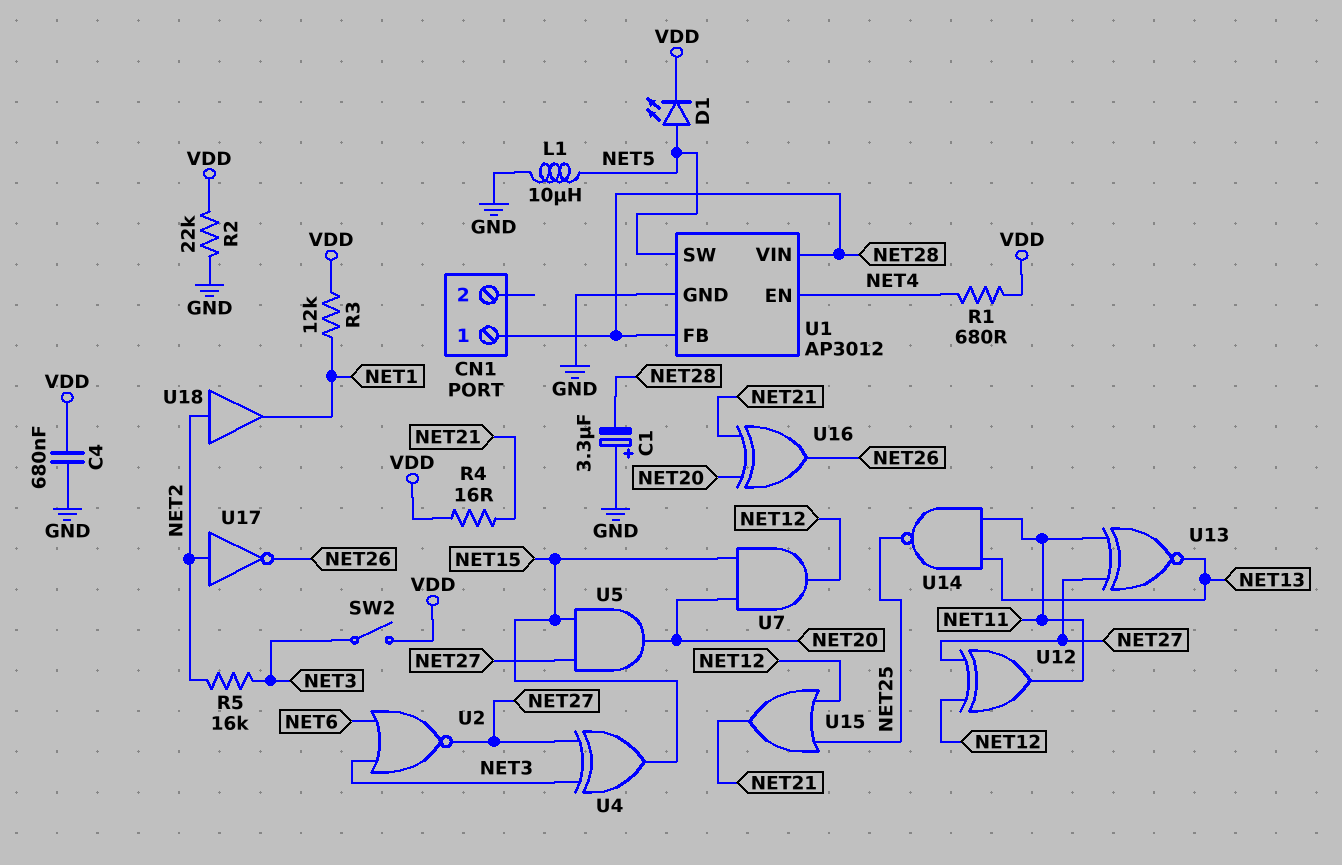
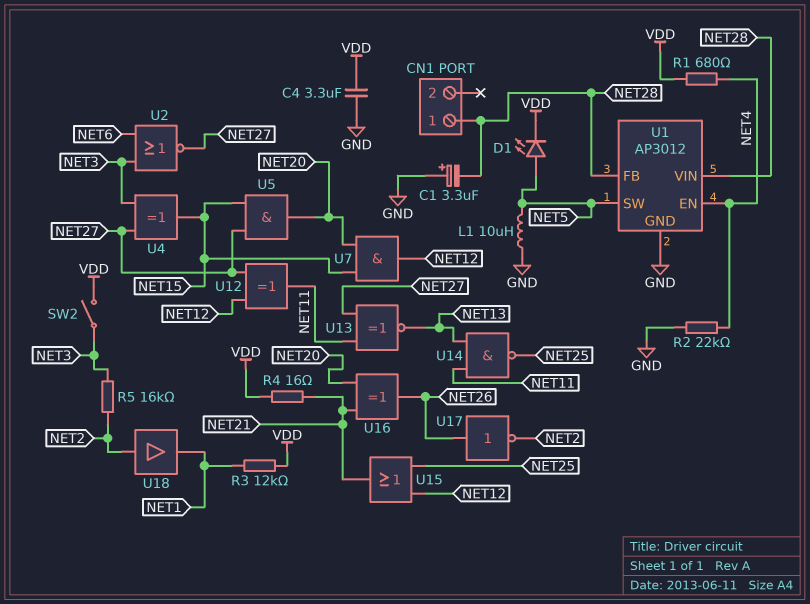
C4: 680nF (GND, VDD) -> 3.3uF (GND, VDD)
R2: 22k (GND, VDD) -> 22k (GND, NET4)
U17: NOT (in NET2, out NET26) -> NOT (in NET26, out NET2)

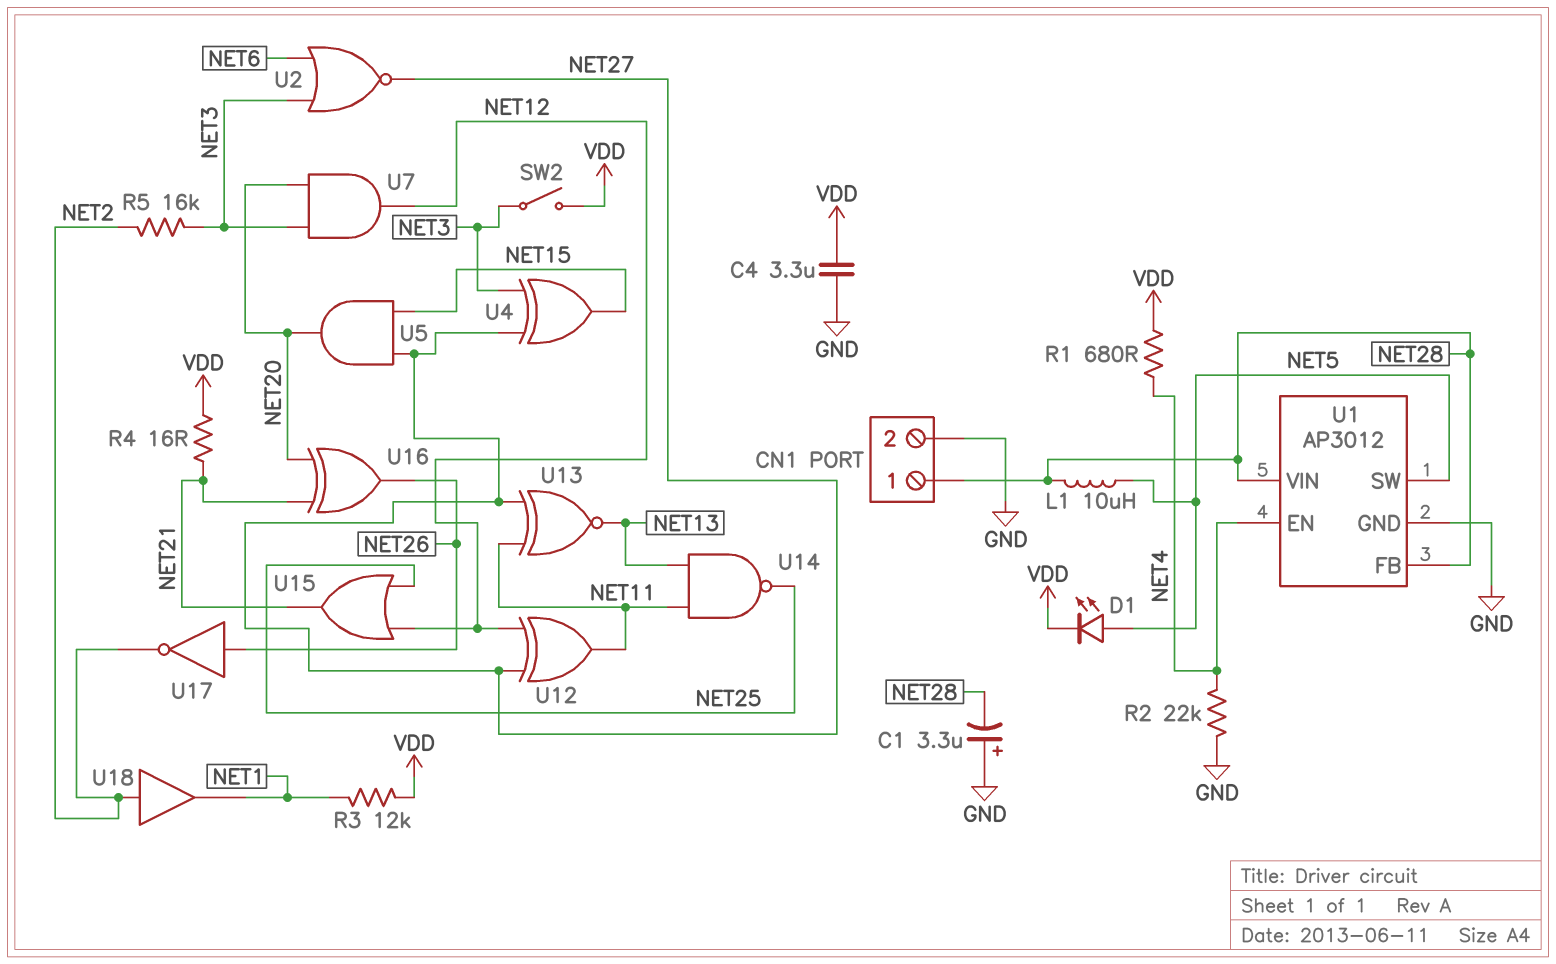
CN1 pin 2: none -> GND
L1: 10uH (GND, NET5) -> 10uH (NET5, NET28)
U7: AND (in NET15, in NET20, out NET12) -> AND (in NET3, in NET20, out NET12)

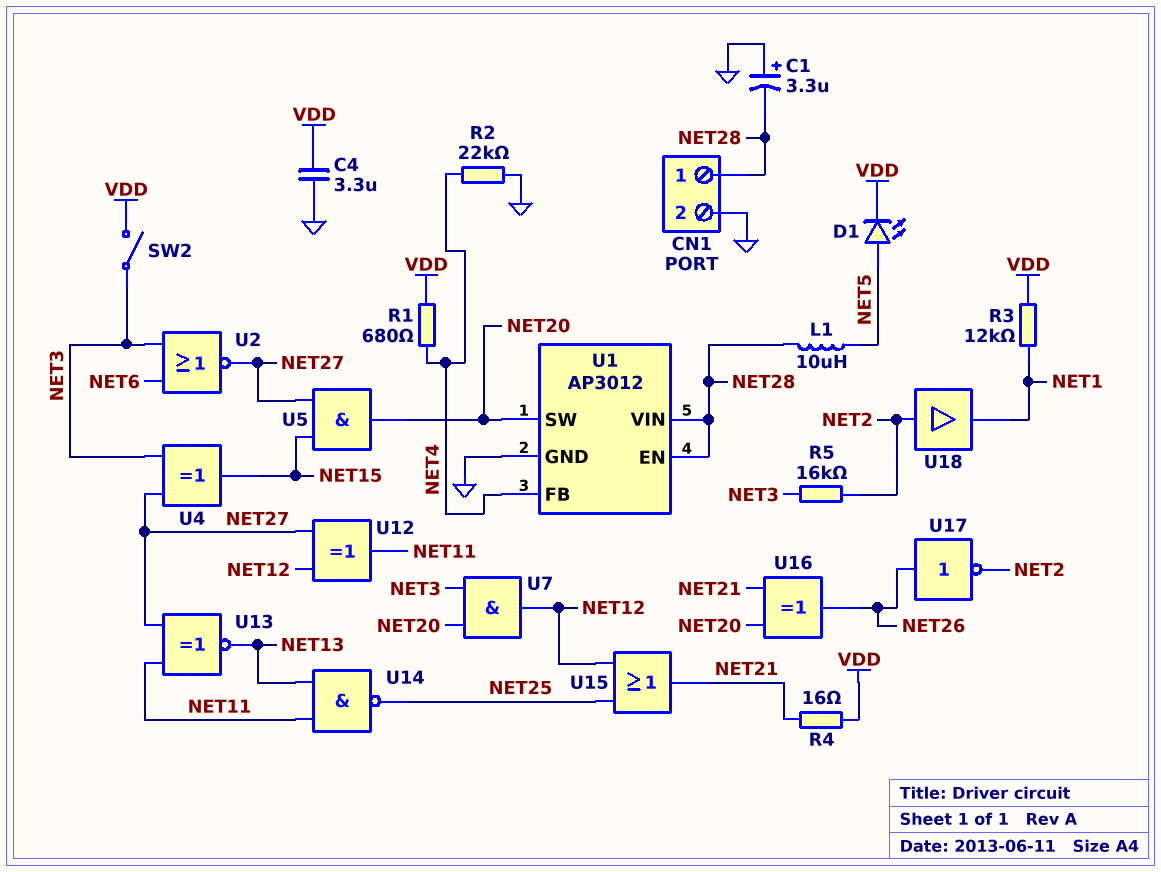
U1 pin EN: NET4 -> NET28
U1 pin FB: NET28 -> NET4
U1 pin SW: NET5 -> NET20

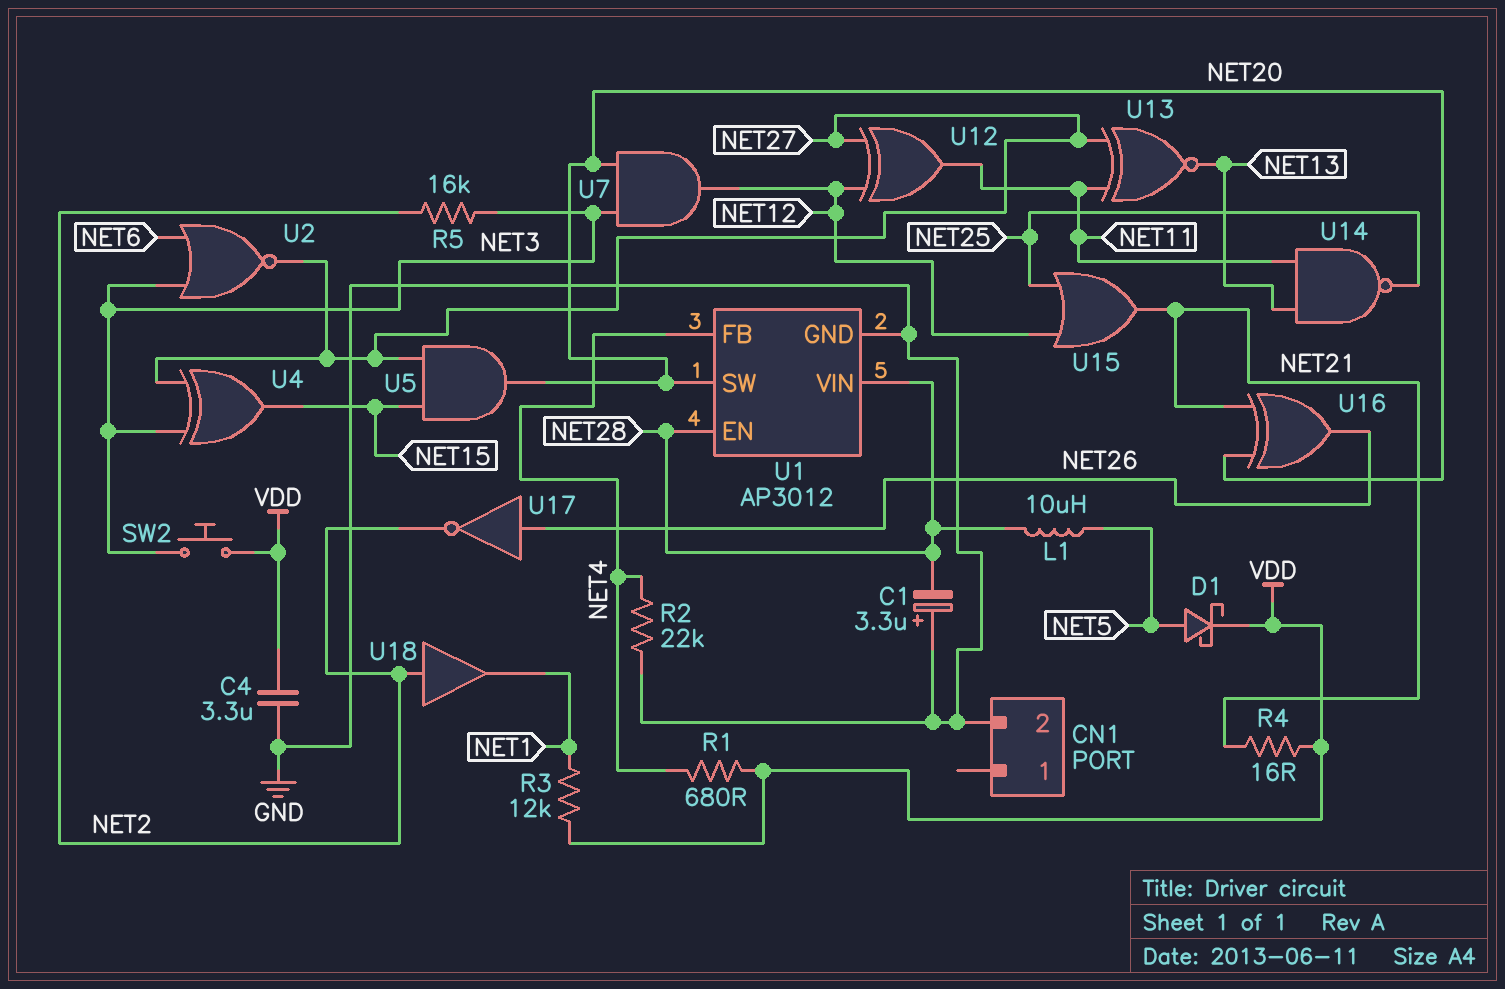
CN1 pin 1: NET28 -> none
D1: LED (A NET5, K VDD) -> schottky (A NET5, K VDD)
SW2: switch (NET3, VDD) -> button (NET3, VDD)

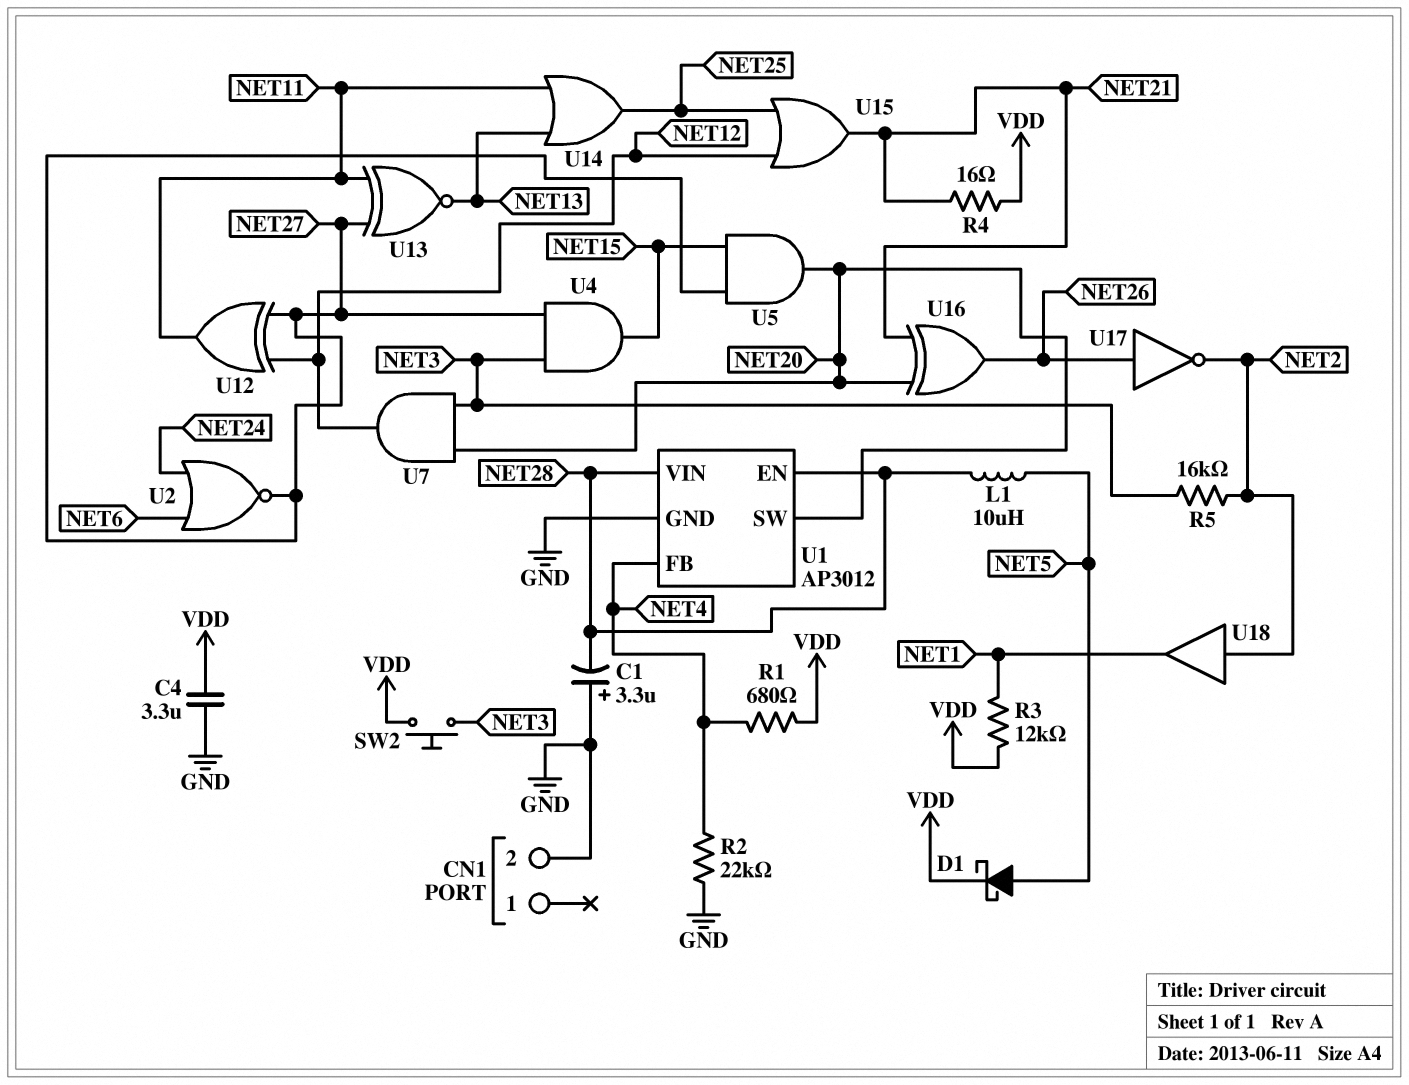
U2: NOR (in NET3, in NET6, out NET27) -> NOR (in NET6, in NET24, out NET27)
U4: XOR (in NET3, in NET27, out NET15) -> AND (in NET3, in NET27, out NET15)
U14: NAND (in NET11, in NET13, out NET25) -> OR (in NET11, in NET13, out NET25)

